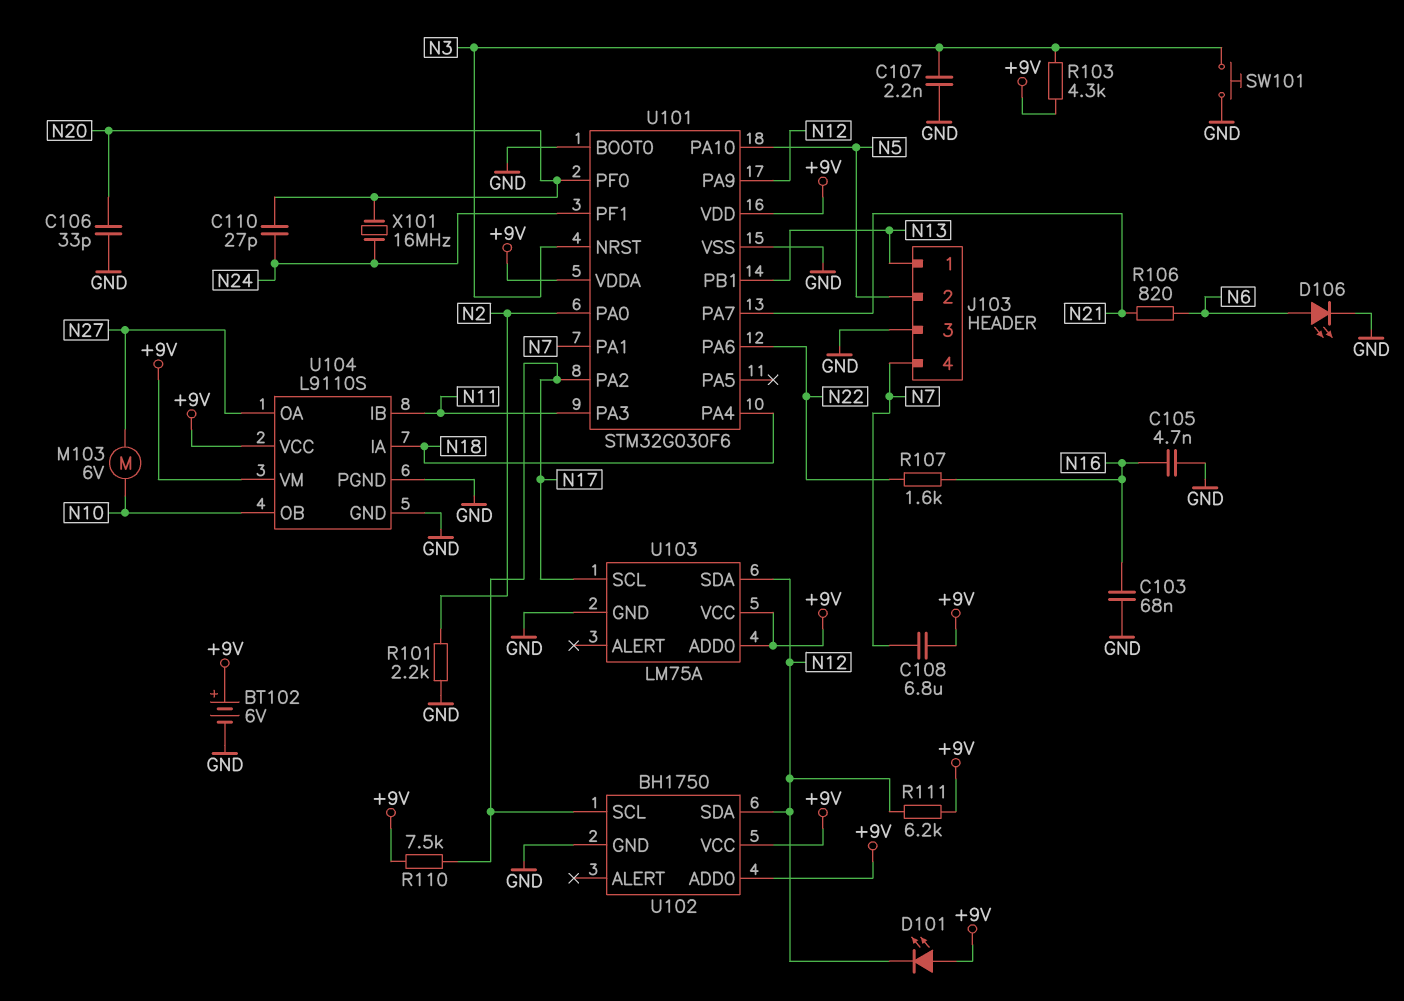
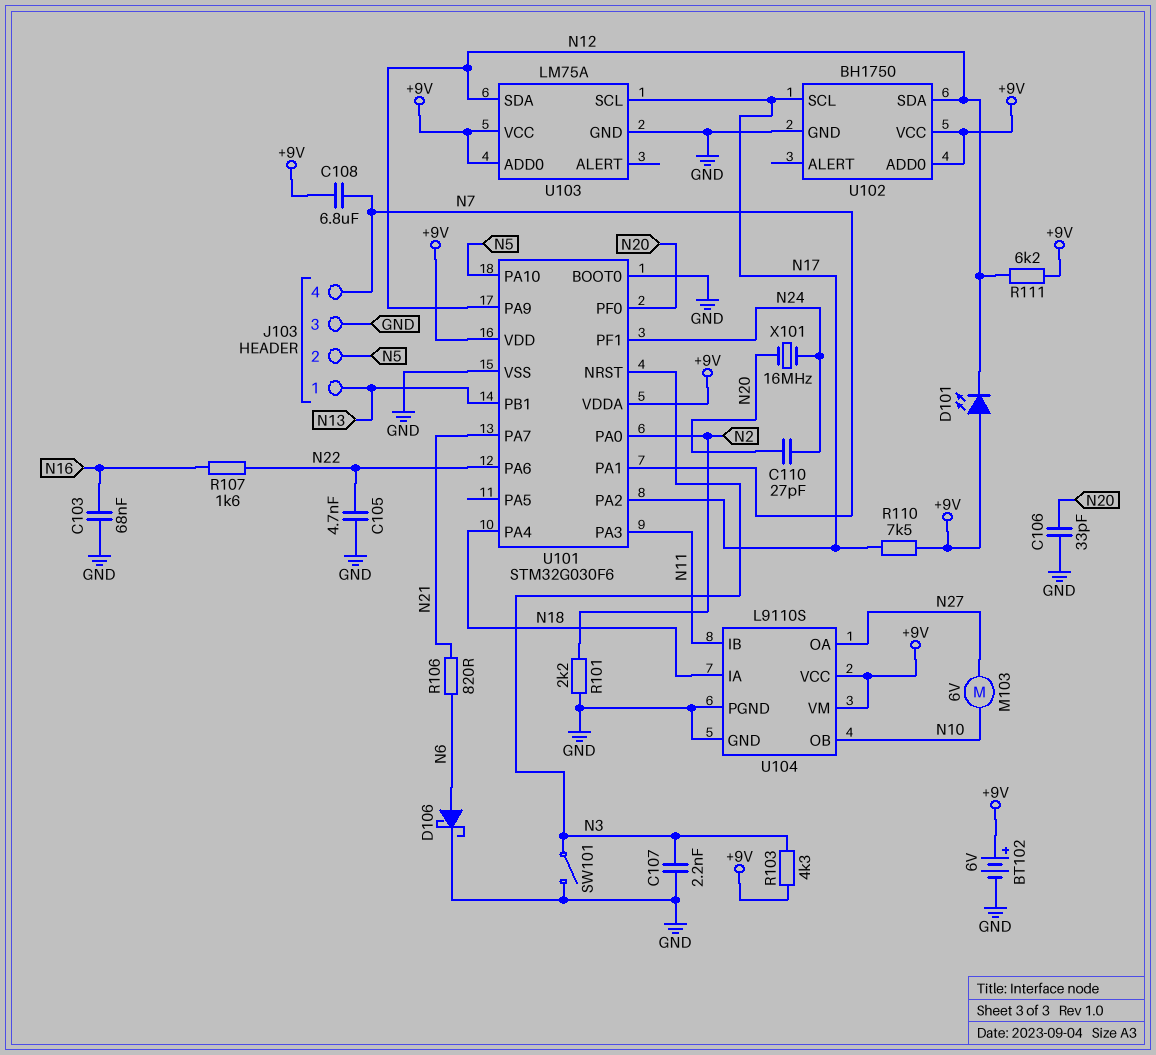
C105: 4.7nF (GND, N16) -> 4.7nF (GND, N22)
D106: LED (A N6, K GND) -> schottky (A N6, K GND)
SW101: button (GND, N3) -> switch (GND, N3)

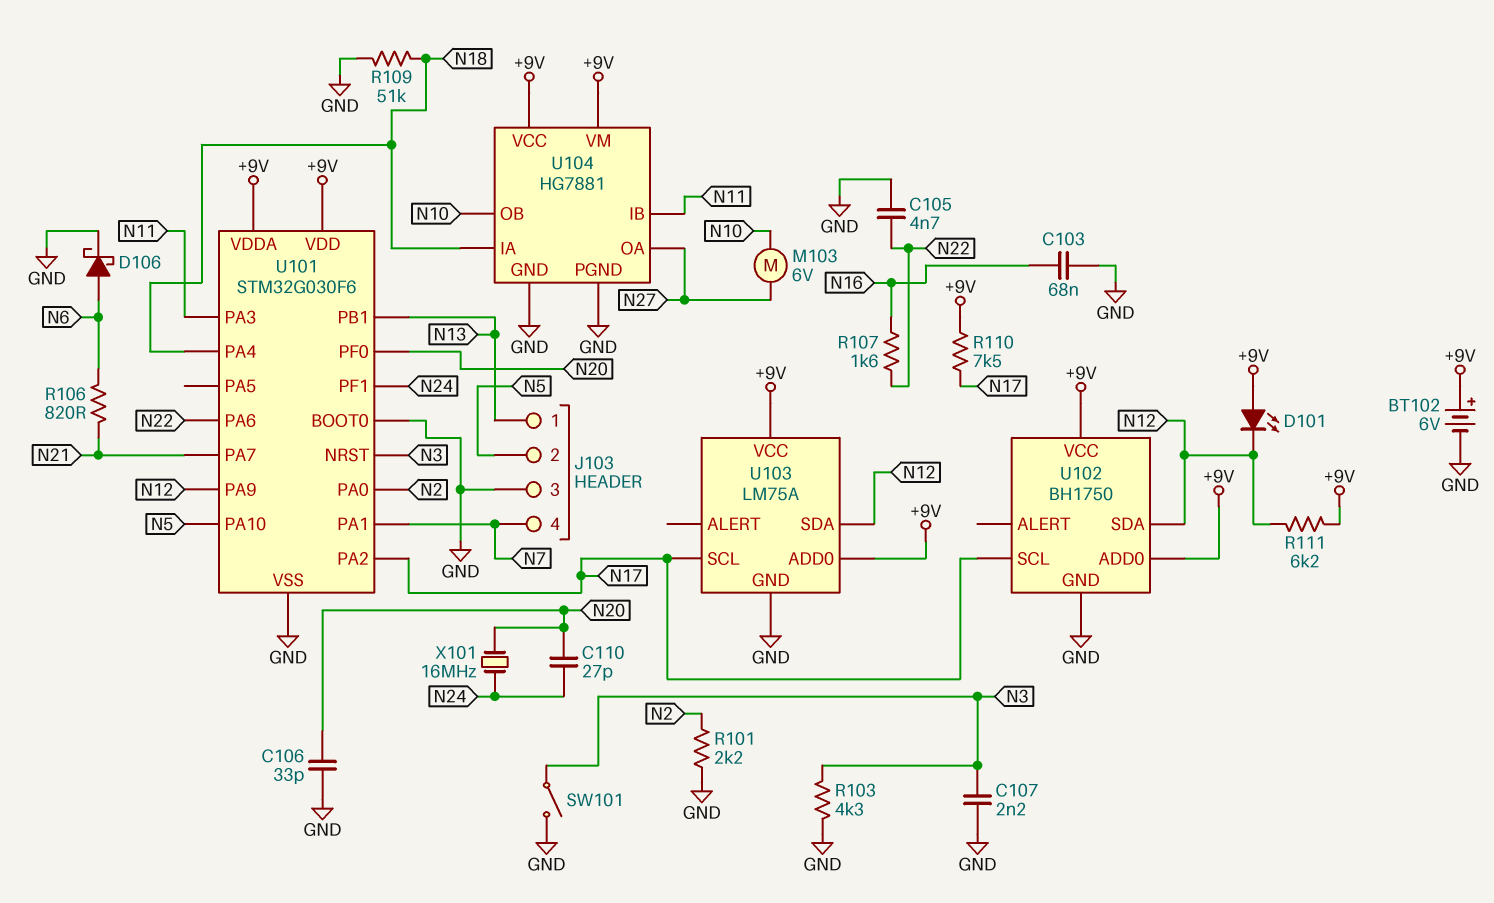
C108: 6.8uF (+9V, N7) -> none
R103: 4.3k (+9V, N3) -> 4.3k (GND, N3)
R109: none -> 51k (GND, N18)
U104: L9110S -> HG7881

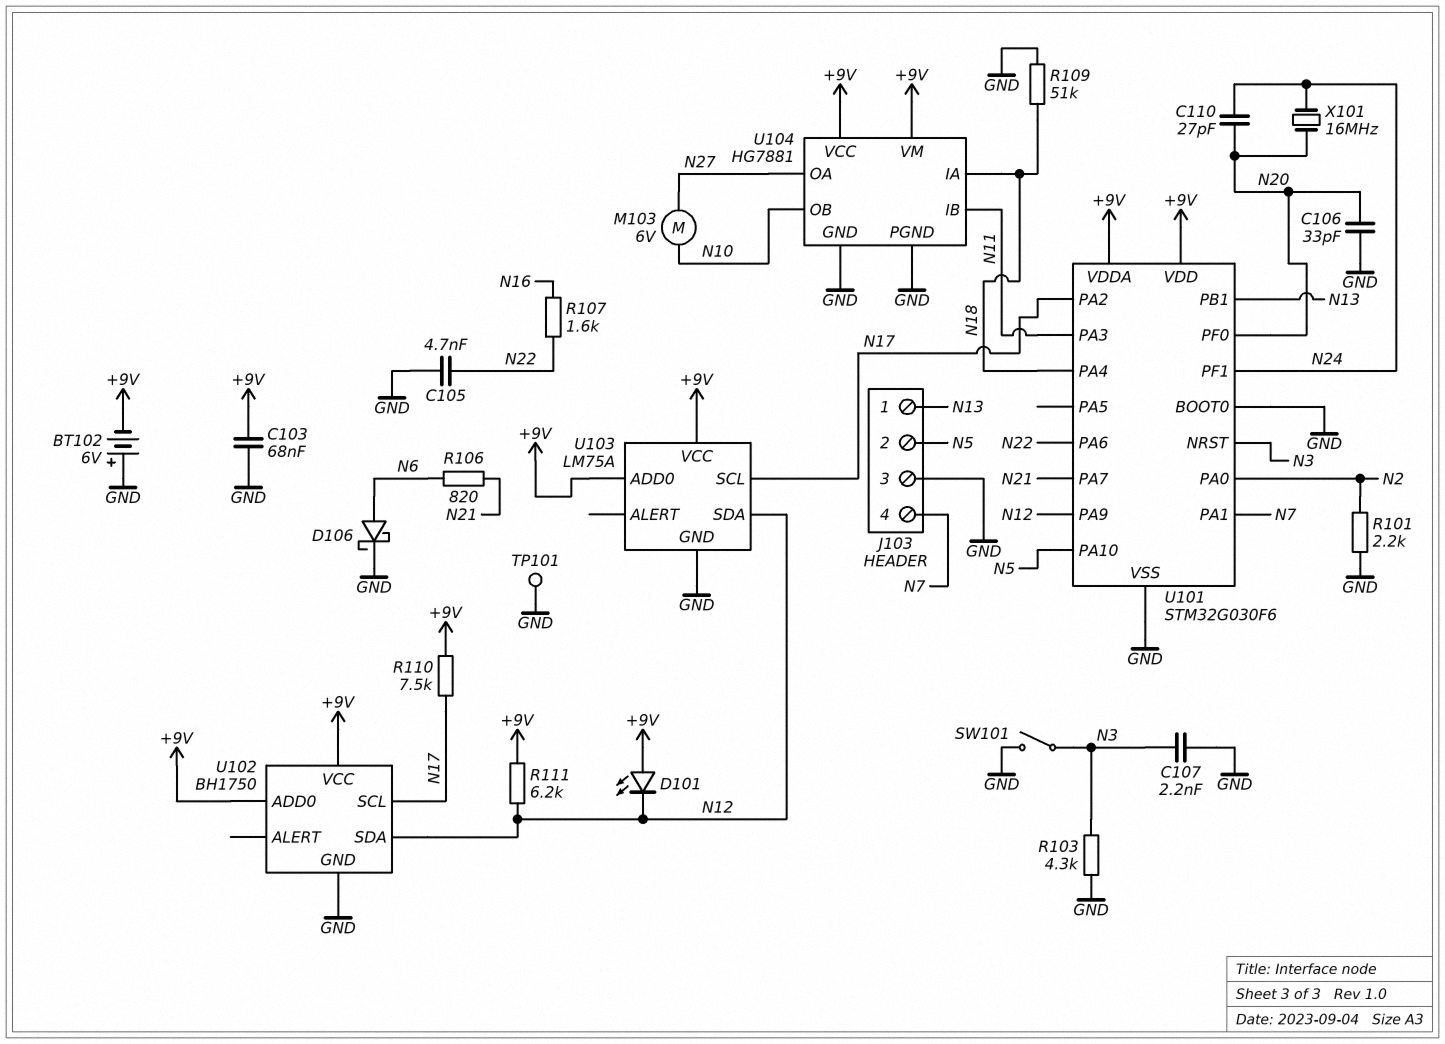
BT102: 6V (plus +9V, minus GND) -> 6V (plus GND, minus +9V)
C103: 68nF (GND, N16) -> 68nF (+9V, GND)
TP101: none -> test point (GND)

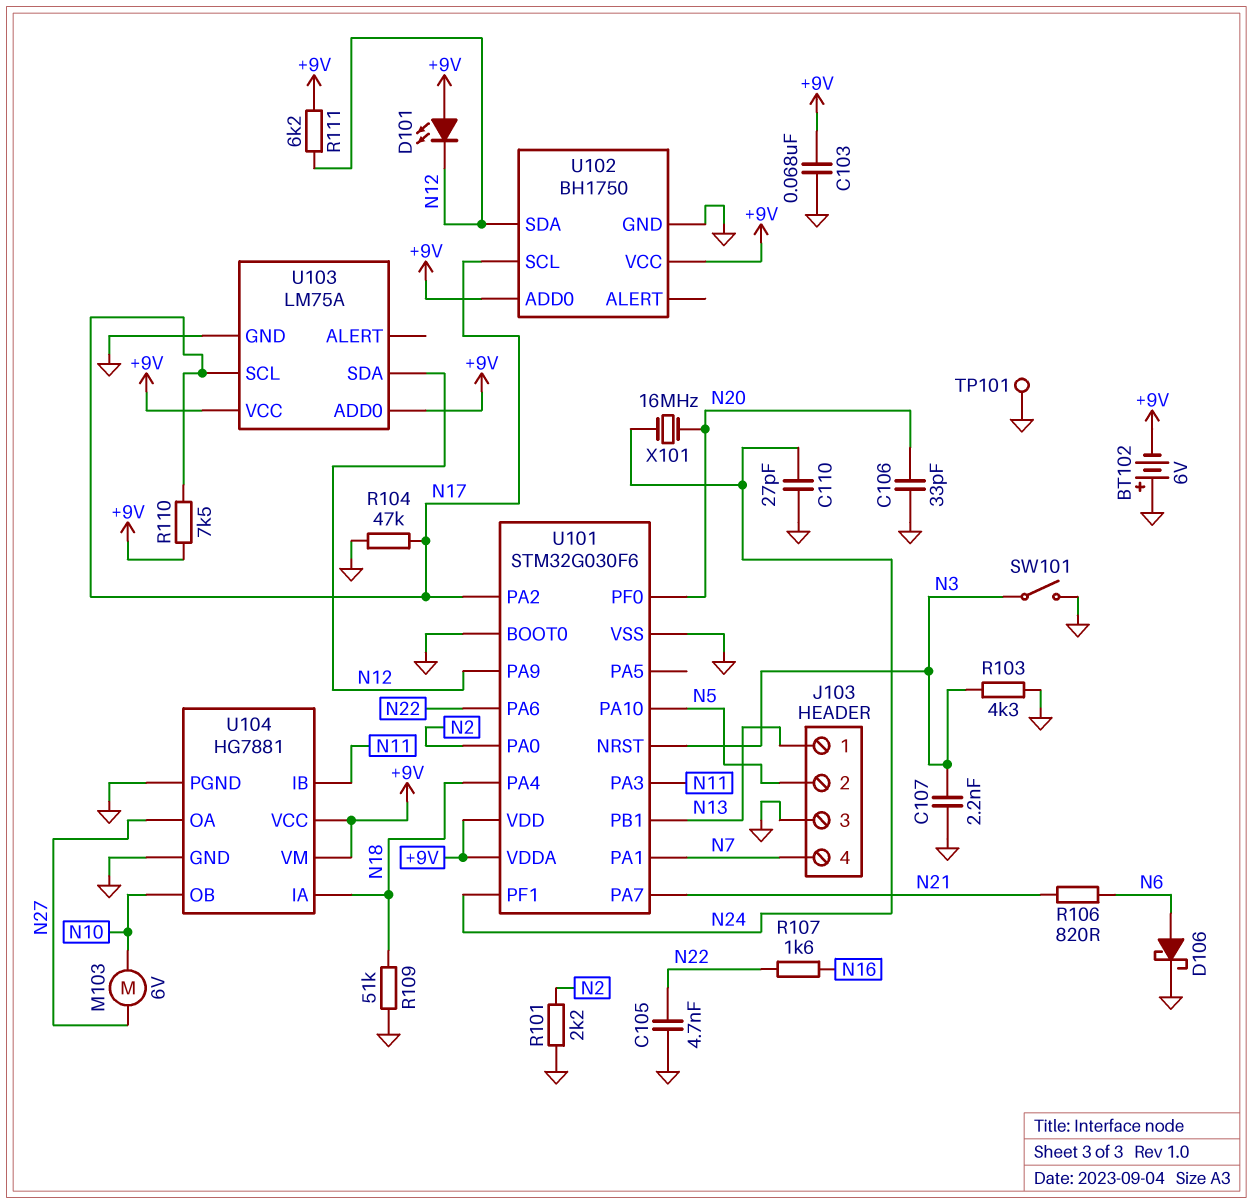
C110: 27pF (N20, N24) -> 27pF (GND, N24)
R104: none -> 47k (GND, N17)

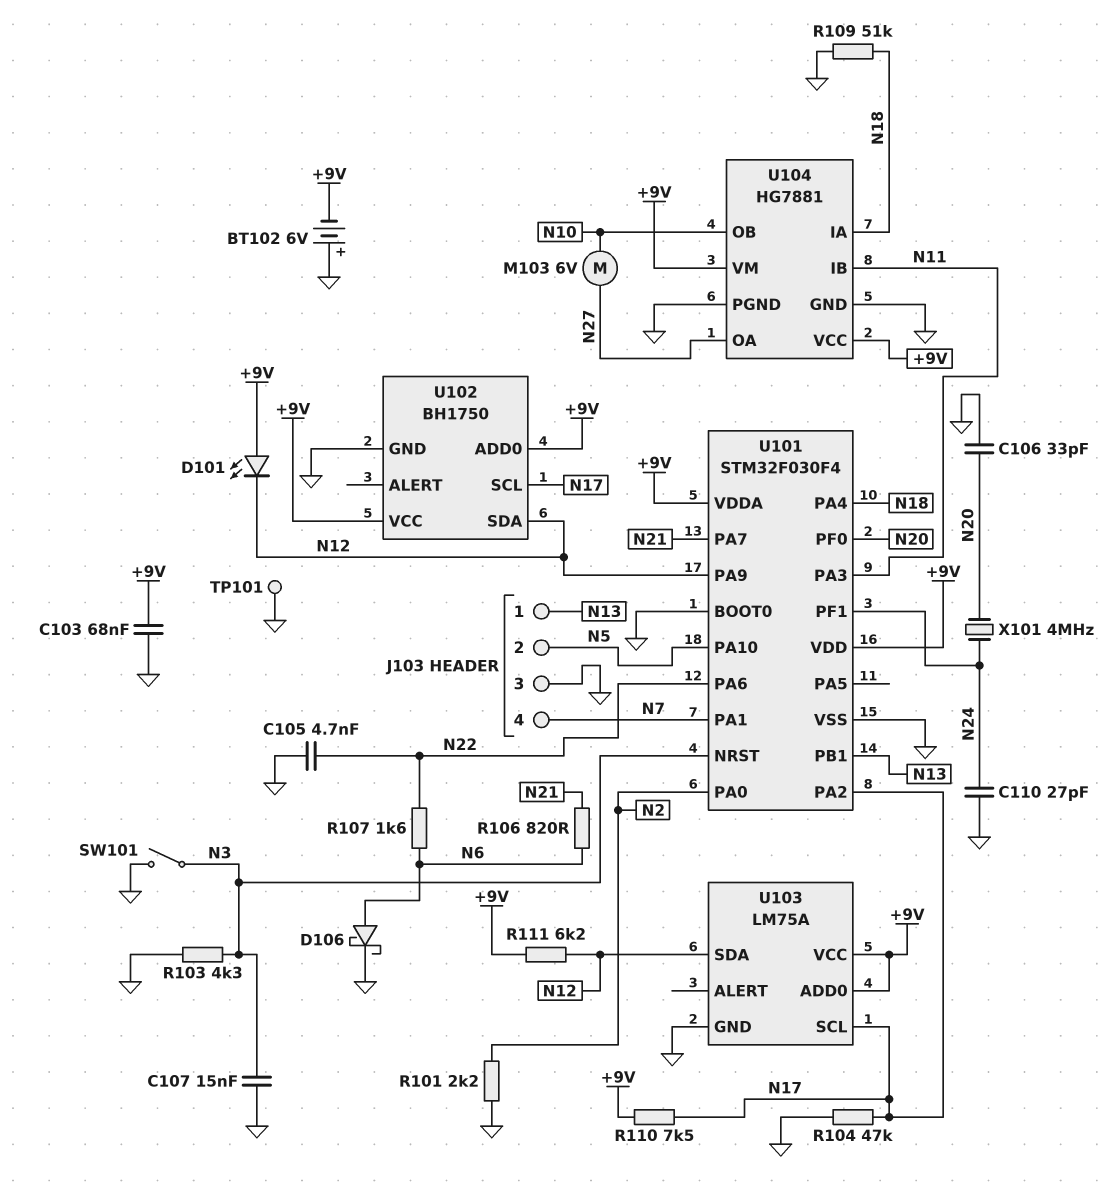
C107: 2.2nF (GND, N3) -> 15nF (GND, N3)
R107: 1.6k (N16, N22) -> 1.6k (N6, N22)
U101: STM32G030F6 -> STM32F030F4
X101: 16MHz (N20, N24) -> 4MHz (N20, N24)

